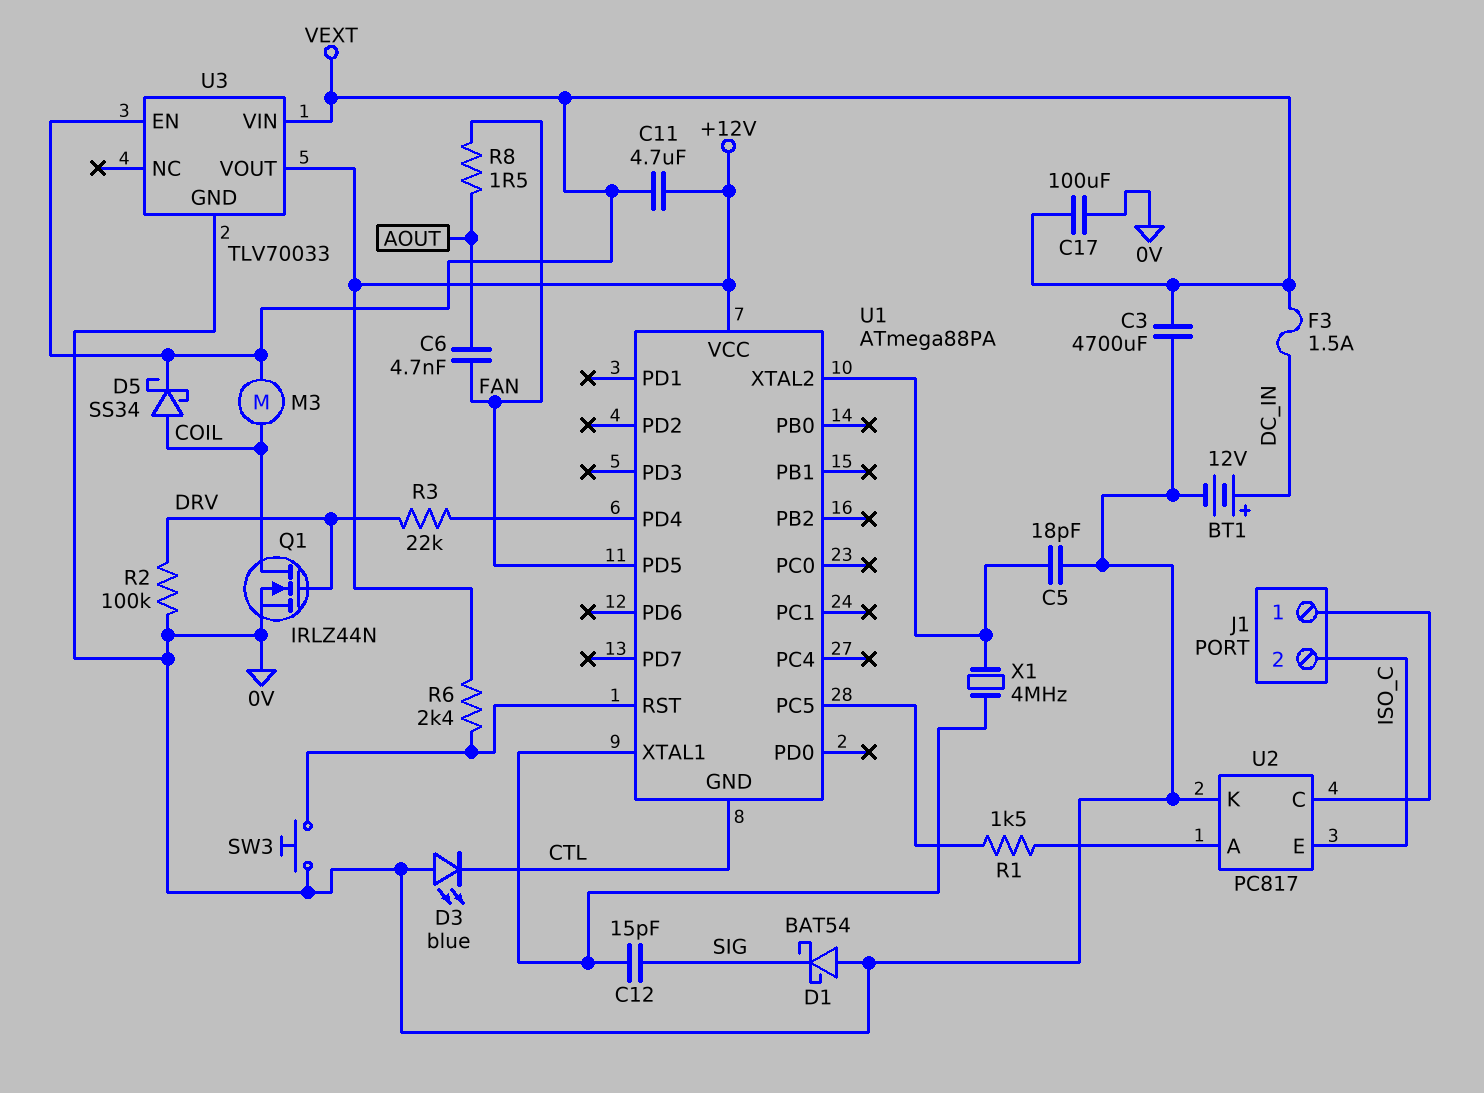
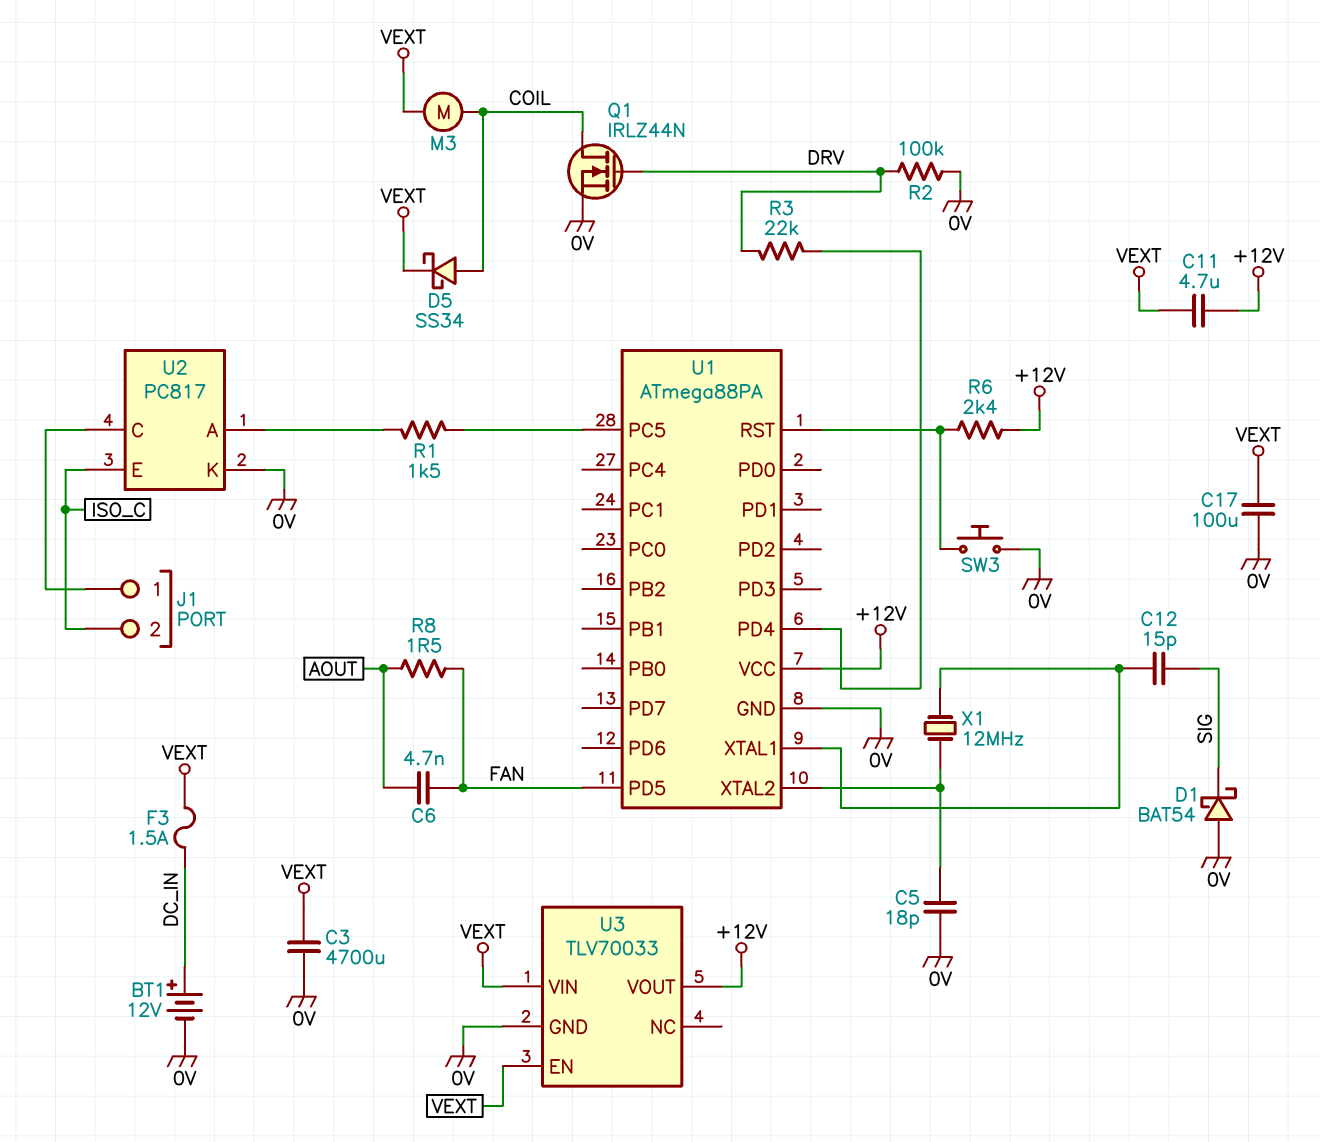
D3: LED blue (A 0V, K CTL) -> none
U1 pin GND: CTL -> 0V
X1: 4MHz (U1/XTAL1, U1/XTAL2) -> 12MHz (U1/XTAL1, U1/XTAL2)

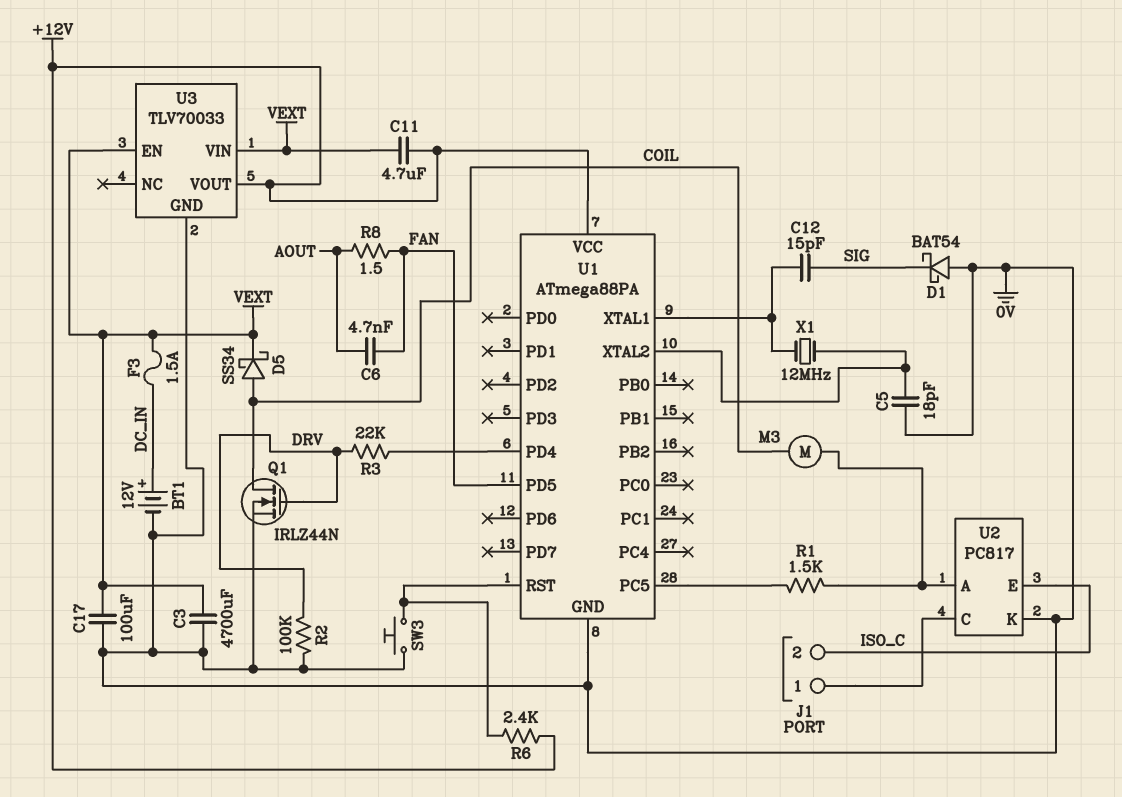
M3: motor (COIL, VEXT) -> motor (COIL, U2/A)

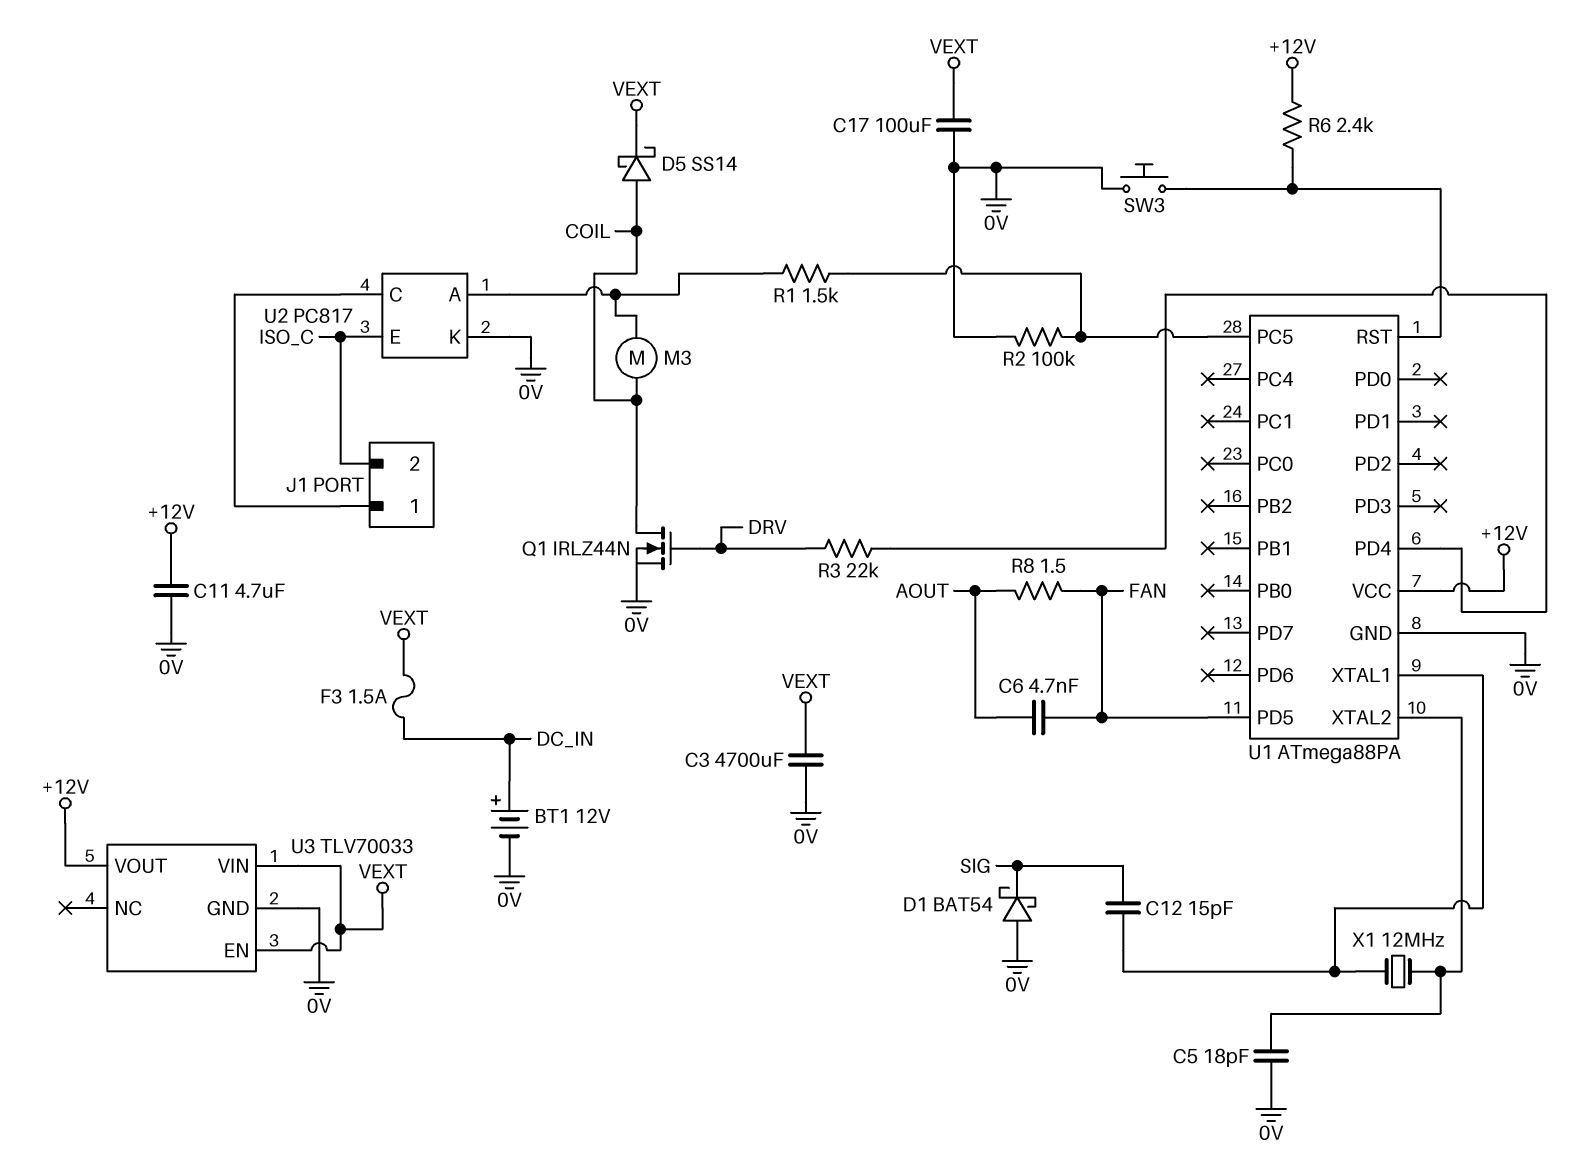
C11: 4.7uF (+12V, VEXT) -> 4.7uF (+12V, 0V)
D5: schottky SS34 (A COIL, K VEXT) -> schottky SS14 (A COIL, K VEXT)
R2: 100k (0V, DRV) -> 100k (0V, U1/PC5)

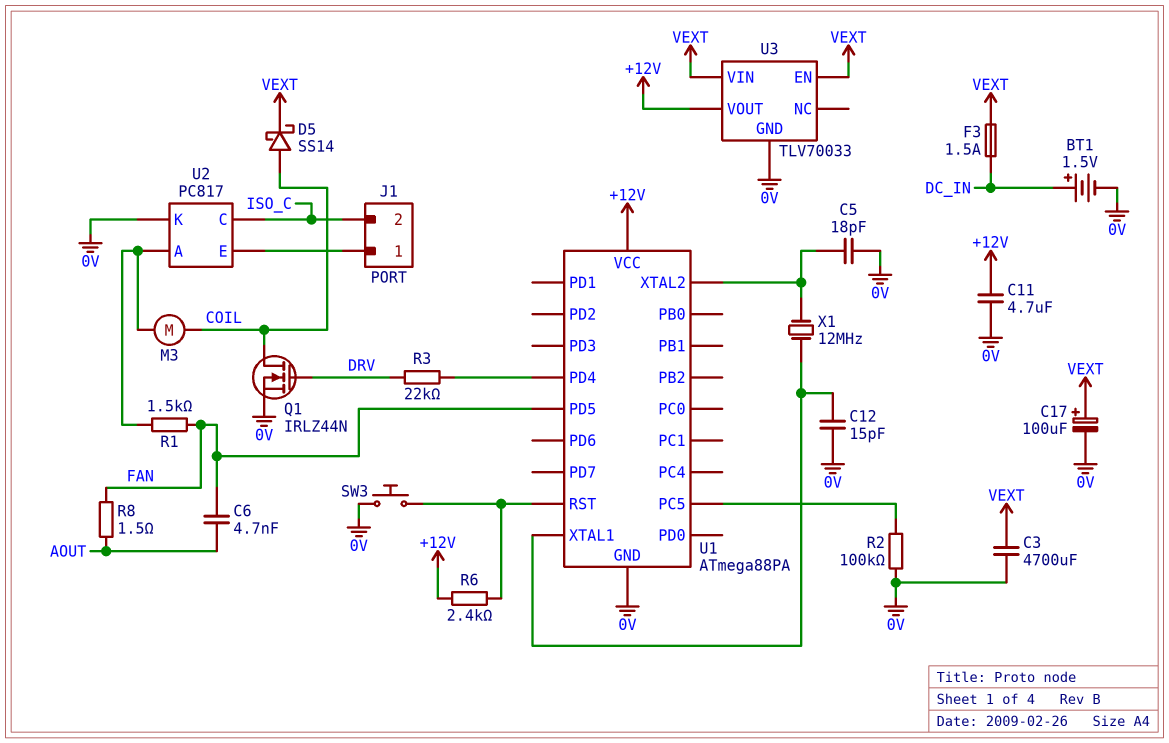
BT1: 12V (plus DC_IN, minus 0V) -> 1.5V (plus DC_IN, minus 0V)
C12: 15pF (SIG, U1/XTAL1) -> 15pF (0V, U1/XTAL1)
C17: 100uF (0V, VEXT) -> 100uF (plus VEXT, minus 0V)
D1: schottky BAT54 (A 0V, K SIG) -> none
R1: 1.5k (U1/PC5, U2/A) -> 1.5k (FAN, U2/A)
U2 pin C: J1/1 -> ISO_C
U2 pin E: ISO_C -> J1/1

